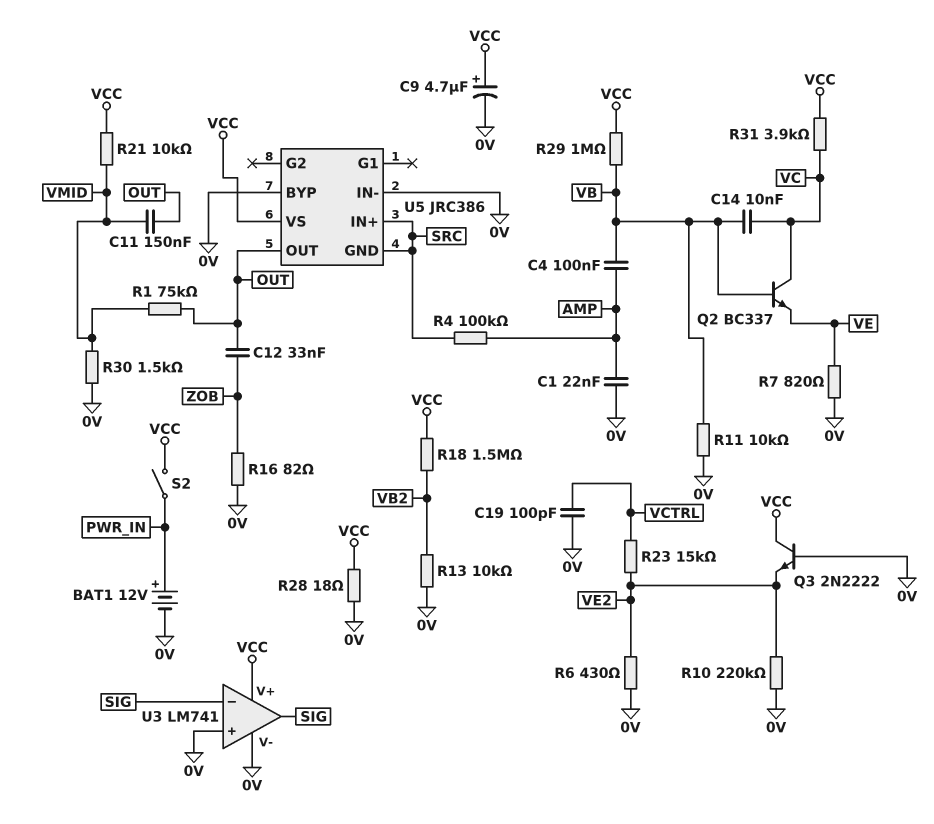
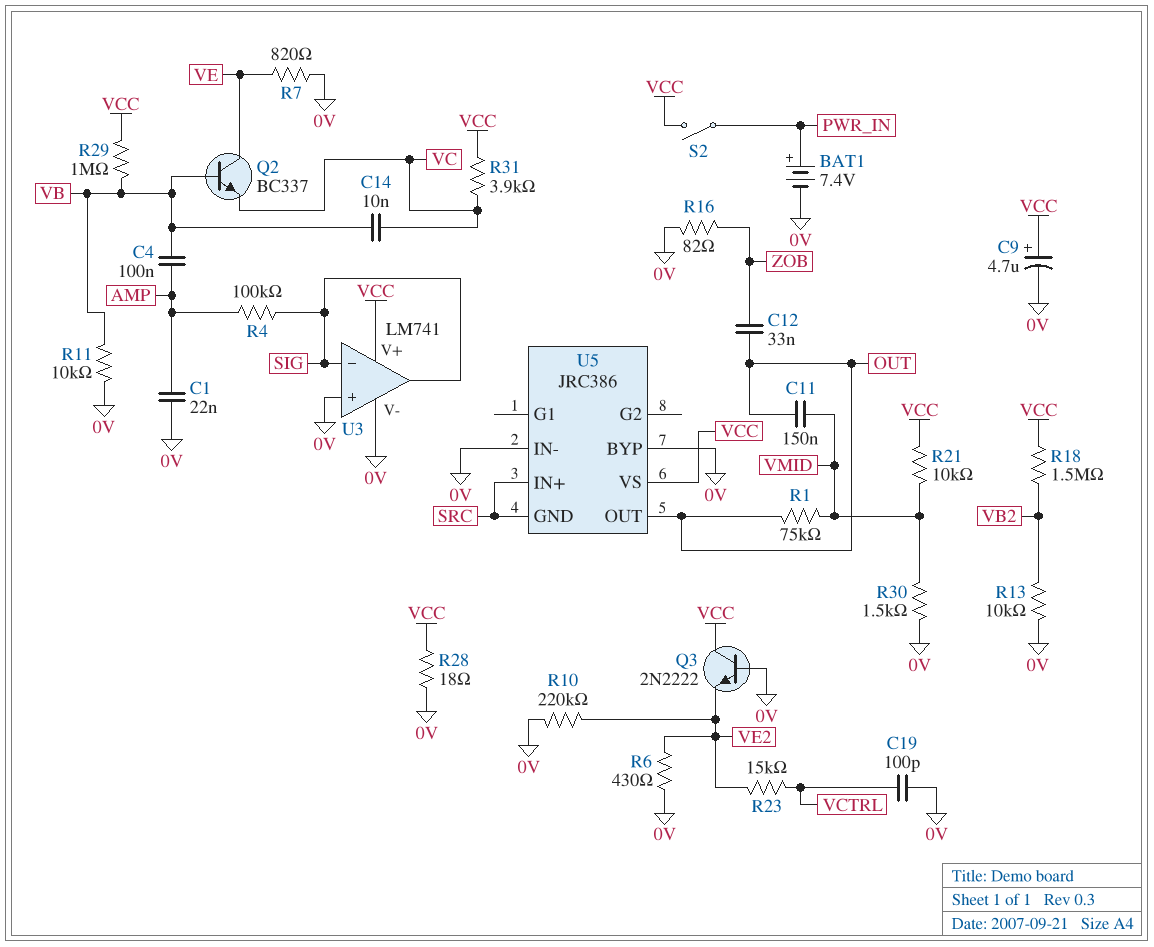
BAT1: 12V (plus PWR_IN, minus 0V) -> 7.4V (plus PWR_IN, minus 0V)
Q2: NPN BC337 (B VB, C VC, E VE) -> NPN BC337 (B VB, C VE, E VC)
R4: 100k (AMP, SRC) -> 100k (AMP, SIG)

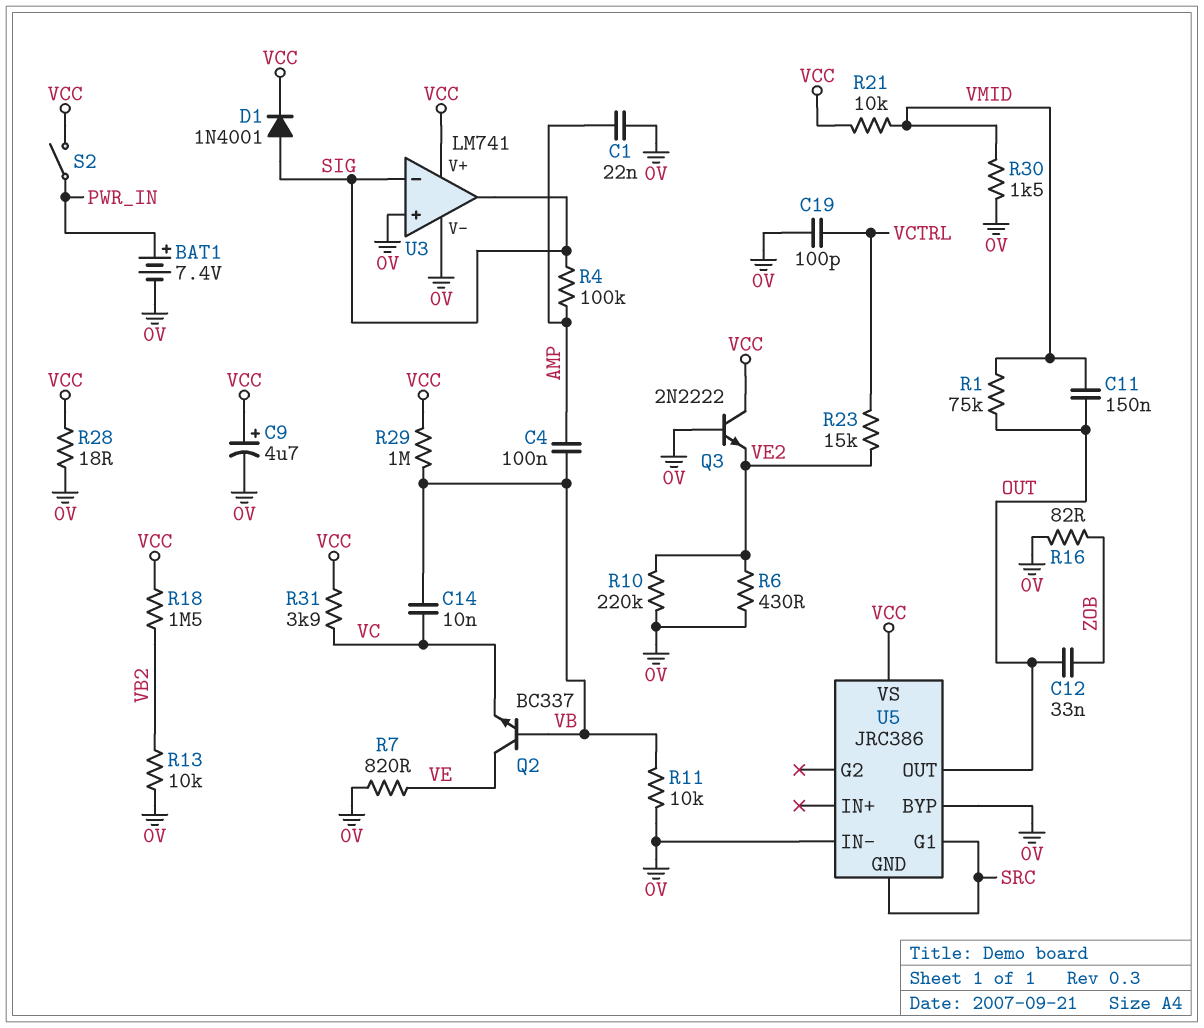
D1: none -> diode 1N4001 (A SIG, K VCC)
U5 pin G1: none -> SRC
U5 pin IN+: SRC -> none

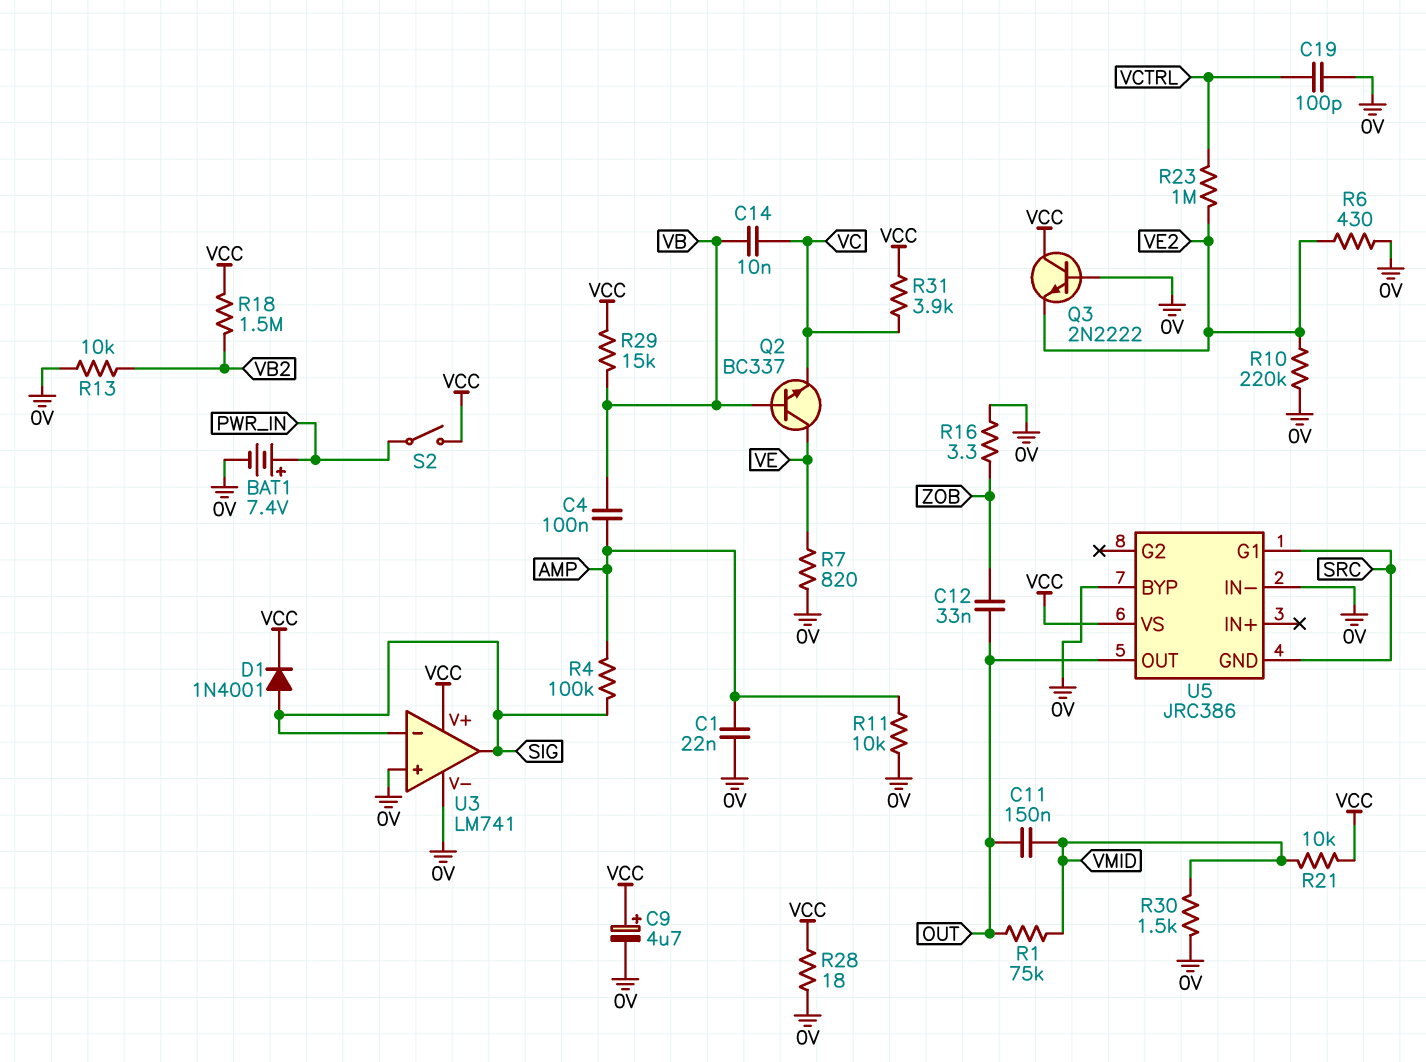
R11: 10k (0V, VB) -> 10k (0V, AMP)
R16: 82 (0V, ZOB) -> 3.3 (0V, ZOB)
R23: 15k (VCTRL, VE2) -> 1M (VCTRL, VE2)
R29: 1M (VB, VCC) -> 15k (VB, VCC)

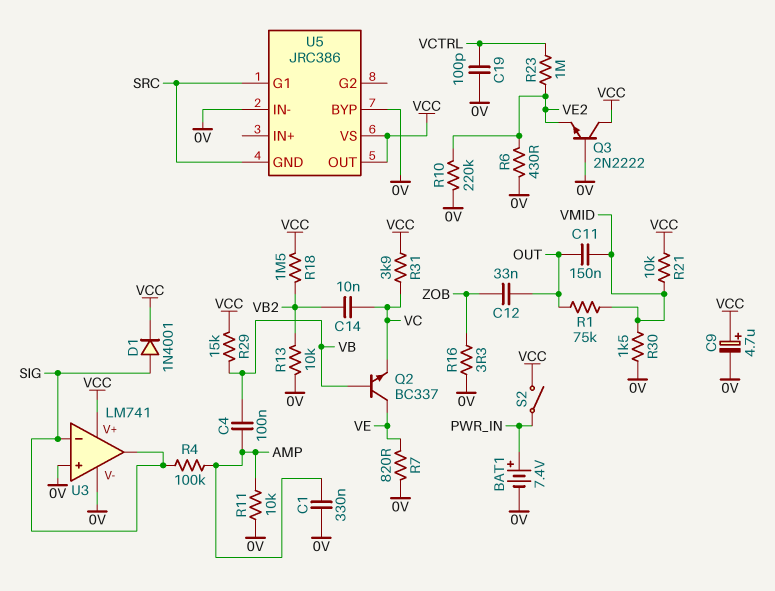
C1: 22nF (0V, AMP) -> 330nF (0V, AMP)
C14: 10nF (VB, VC) -> 10nF (VB2, VC)
R28: 18 (0V, VCC) -> none
U5 pin OUT: OUT -> VCC

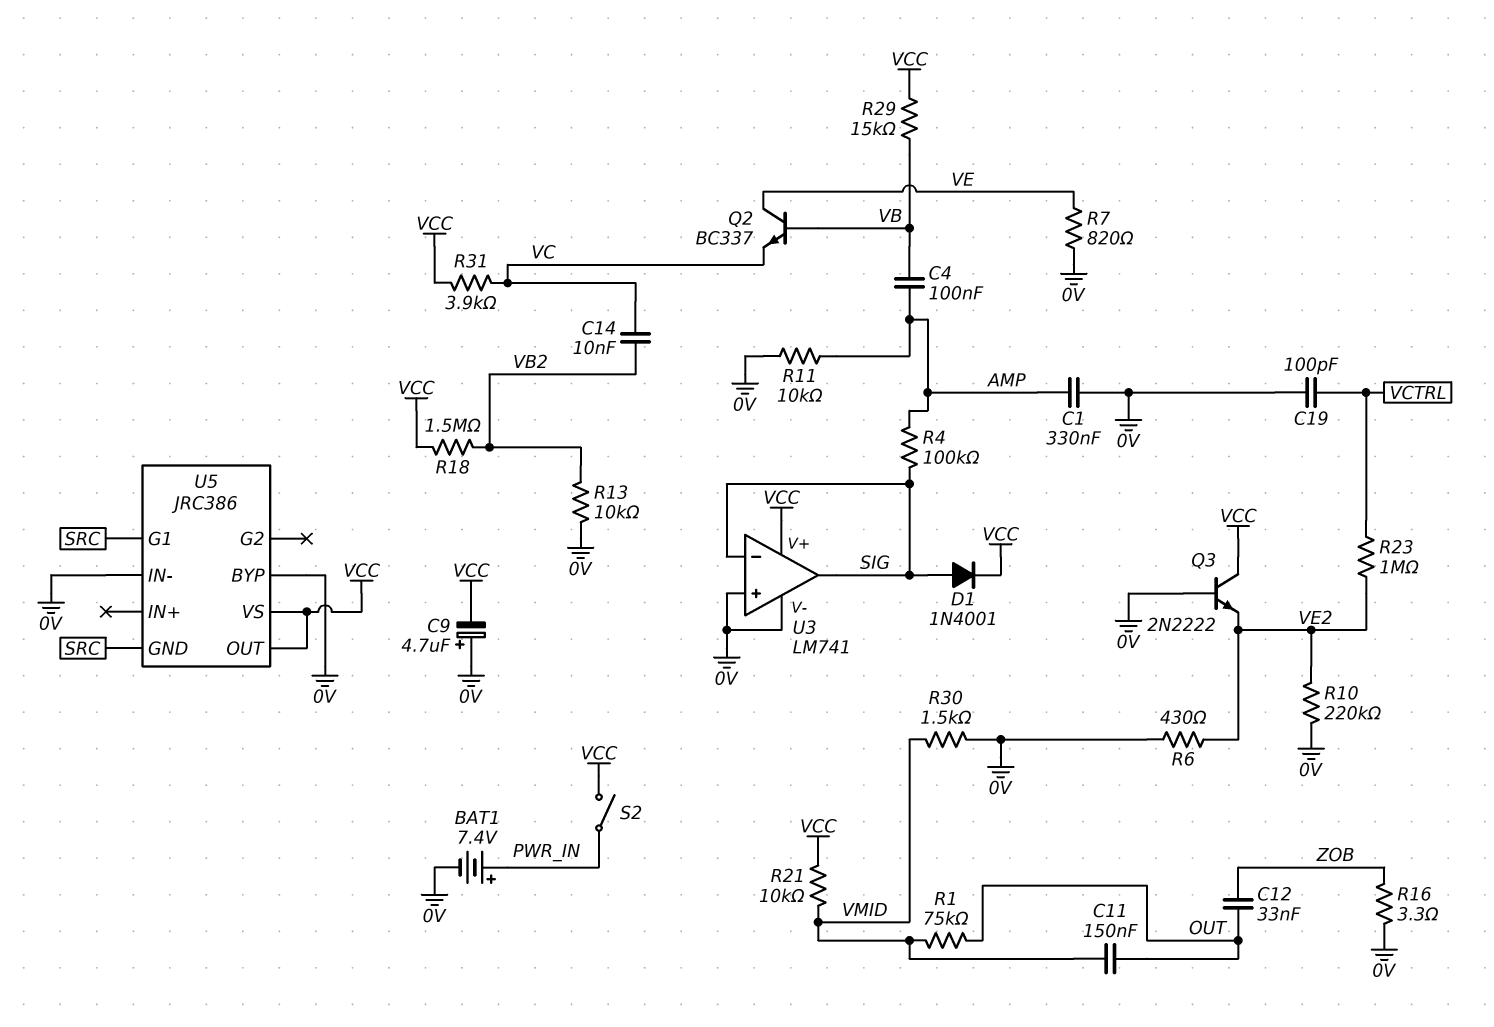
C9: 4.7uF (plus VCC, minus 0V) -> 4.7uF (plus 0V, minus VCC)

